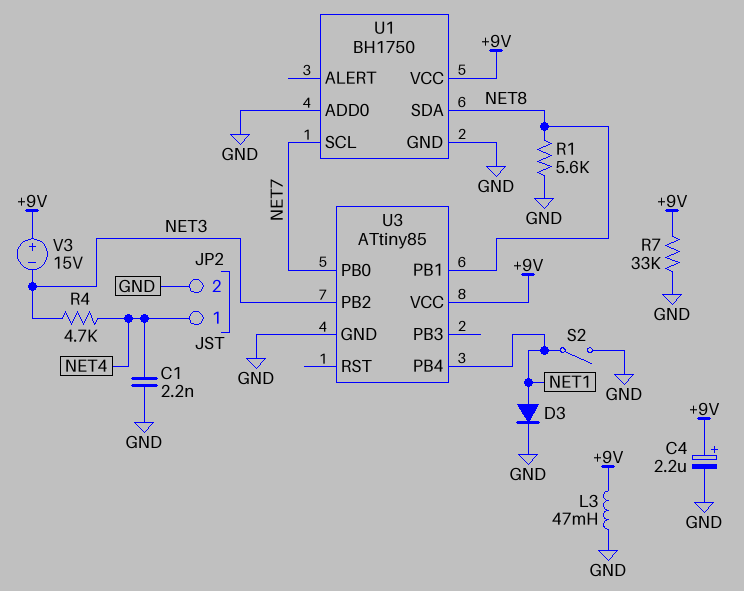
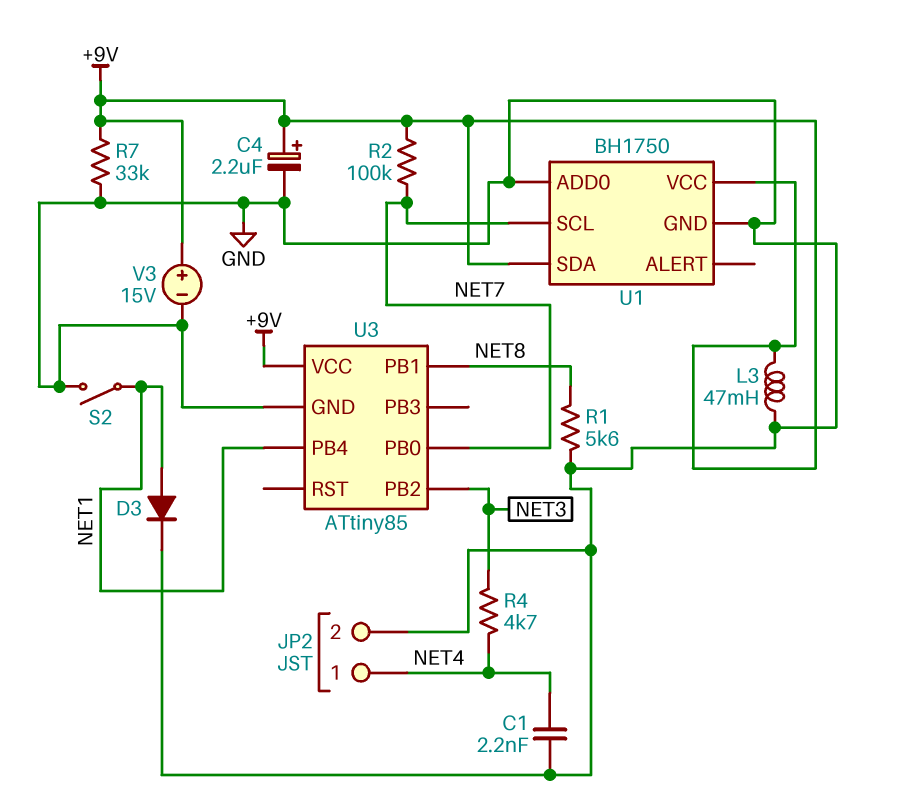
R2: none -> 100k (+9V, NET7)
U1 pin SDA: NET8 -> +9V
V3: 15V (plus +9V, minus NET3) -> 15V (plus +9V, minus GND)

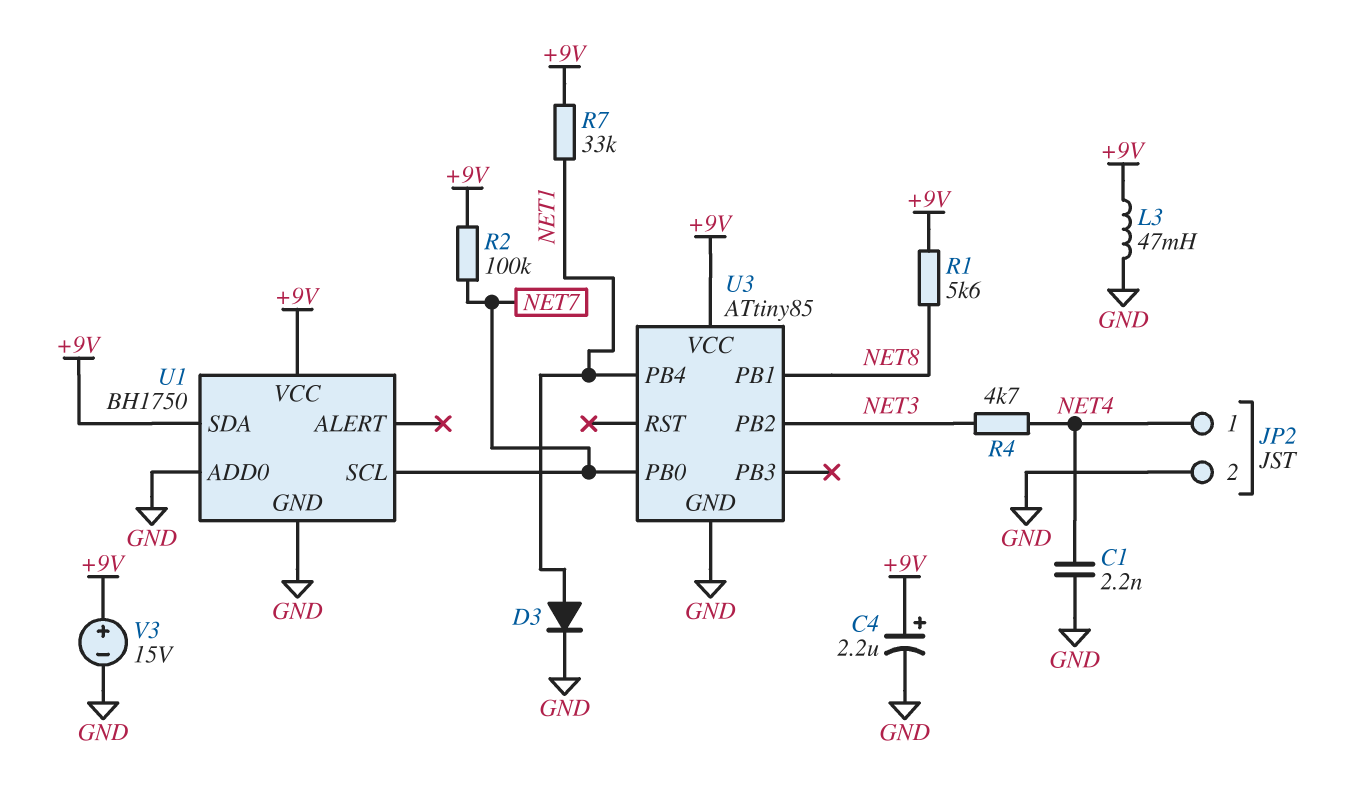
R1: 5.6k (GND, NET8) -> 5.6k (+9V, NET8)
R7: 33k (+9V, GND) -> 33k (+9V, NET1)
S2: switch (GND, NET1) -> none

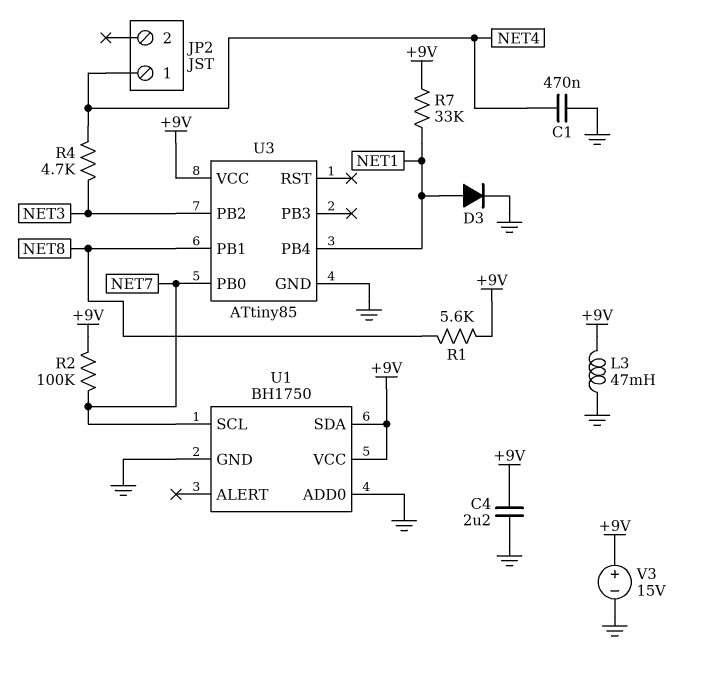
C1: 2.2nF (GND, NET4) -> 470nF (GND, NET4)
C4: 2.2uF (plus +9V, minus GND) -> 2.2uF (+9V, GND)
JP2 pin 2: GND -> none

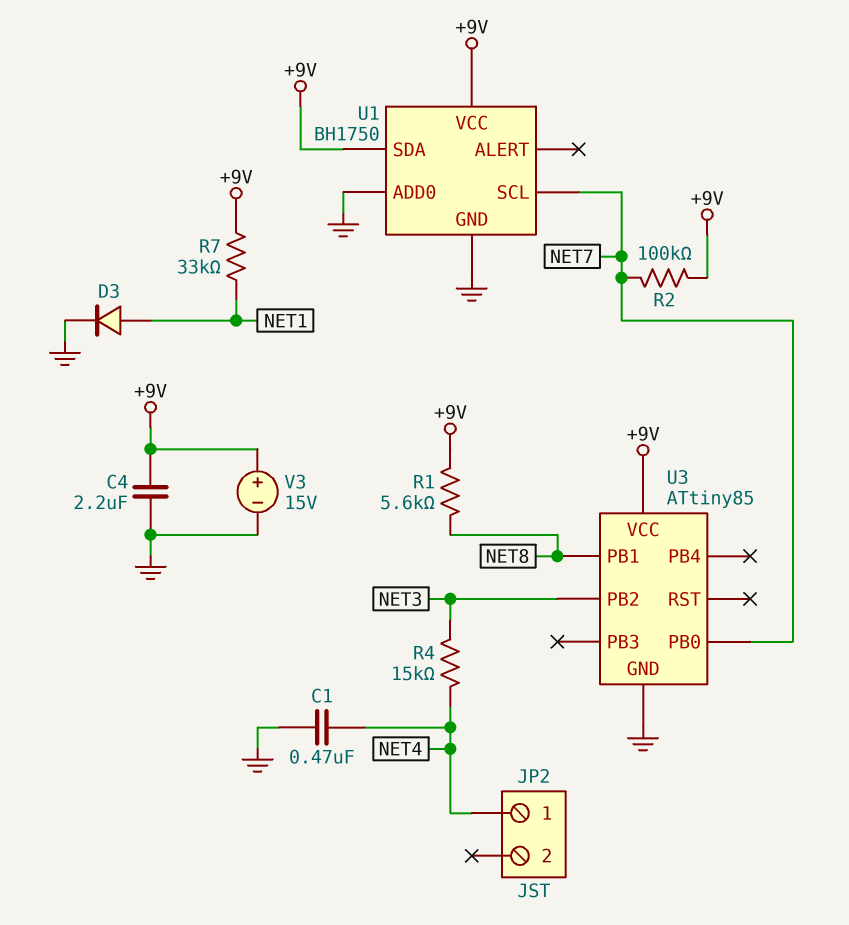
L3: 47mH (+9V, GND) -> none
R4: 4.7k (NET3, NET4) -> 15k (NET3, NET4)
U3 pin PB4: NET1 -> none

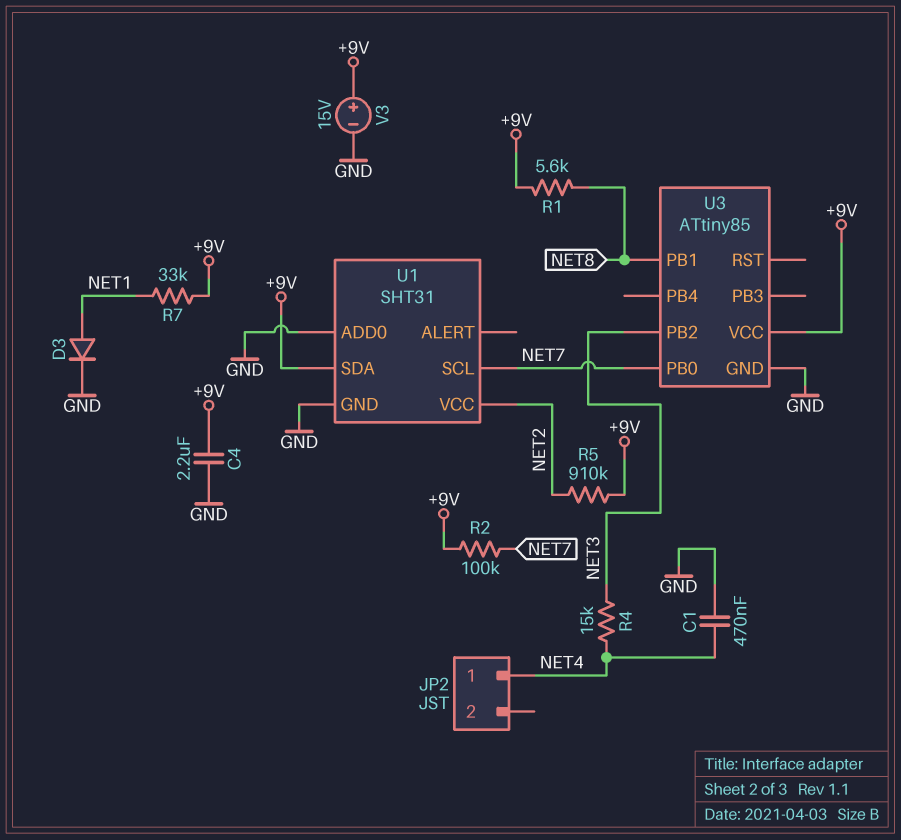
R5: none -> 910k (+9V, NET2)
U1: BH1750 -> SHT31
U1 pin VCC: +9V -> NET2

